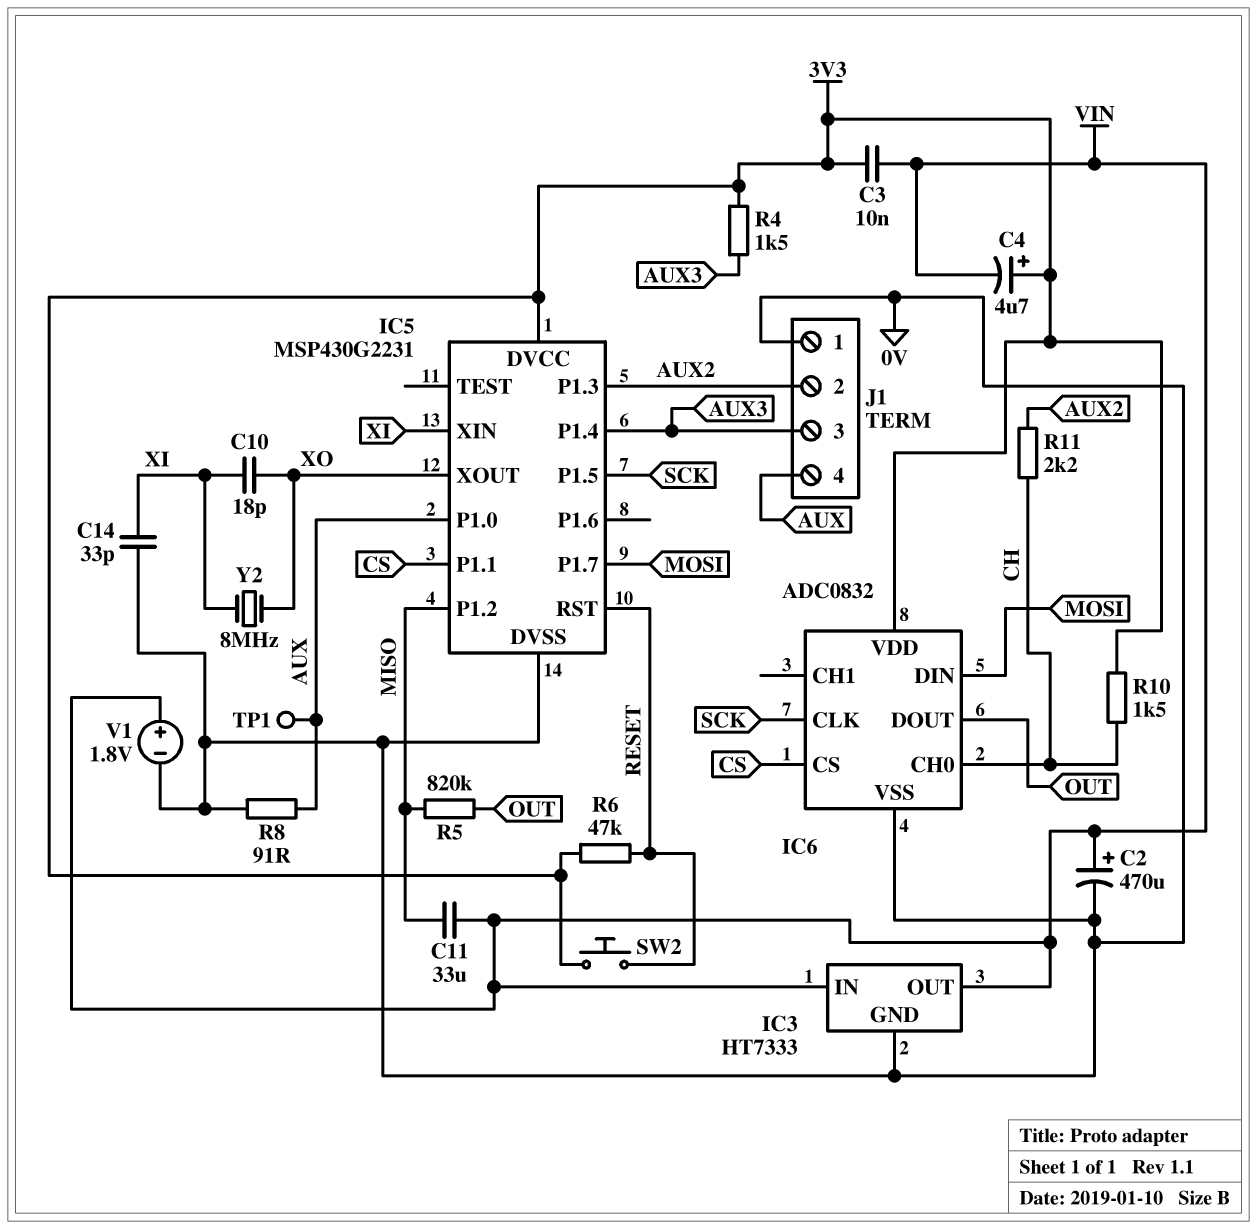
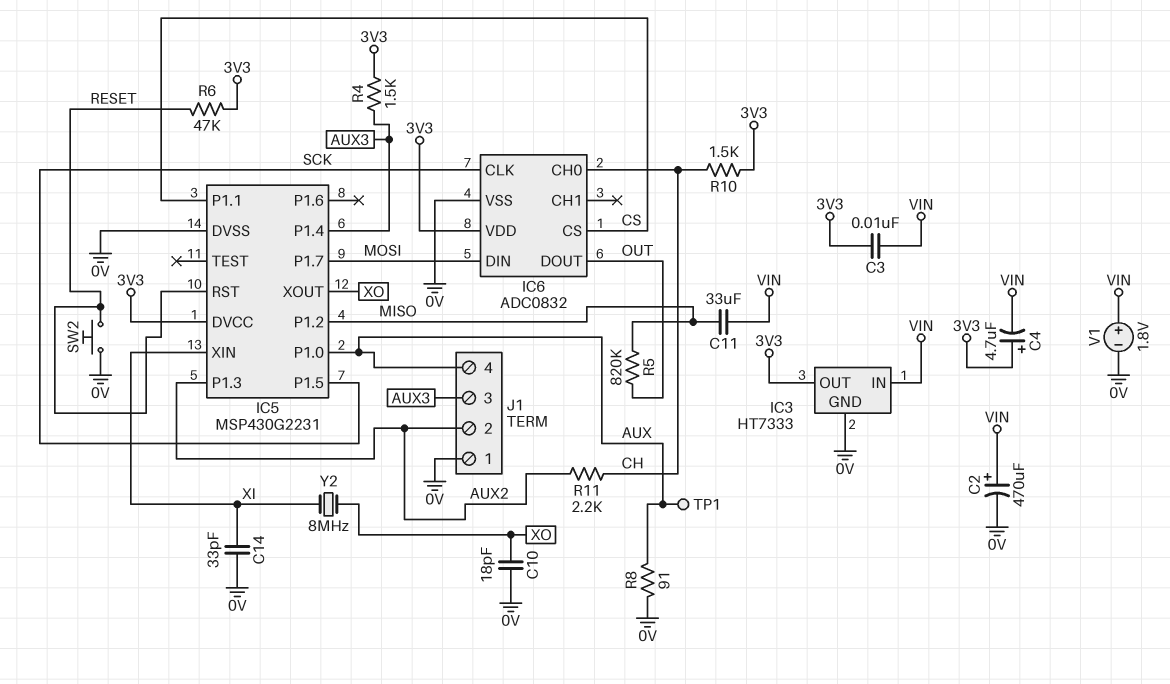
C10: 18pF (XI, XO) -> 18pF (0V, XO)
IC3 pin OUT: VIN -> 3V3
SW2: button (3V3, RESET) -> button (0V, RESET)

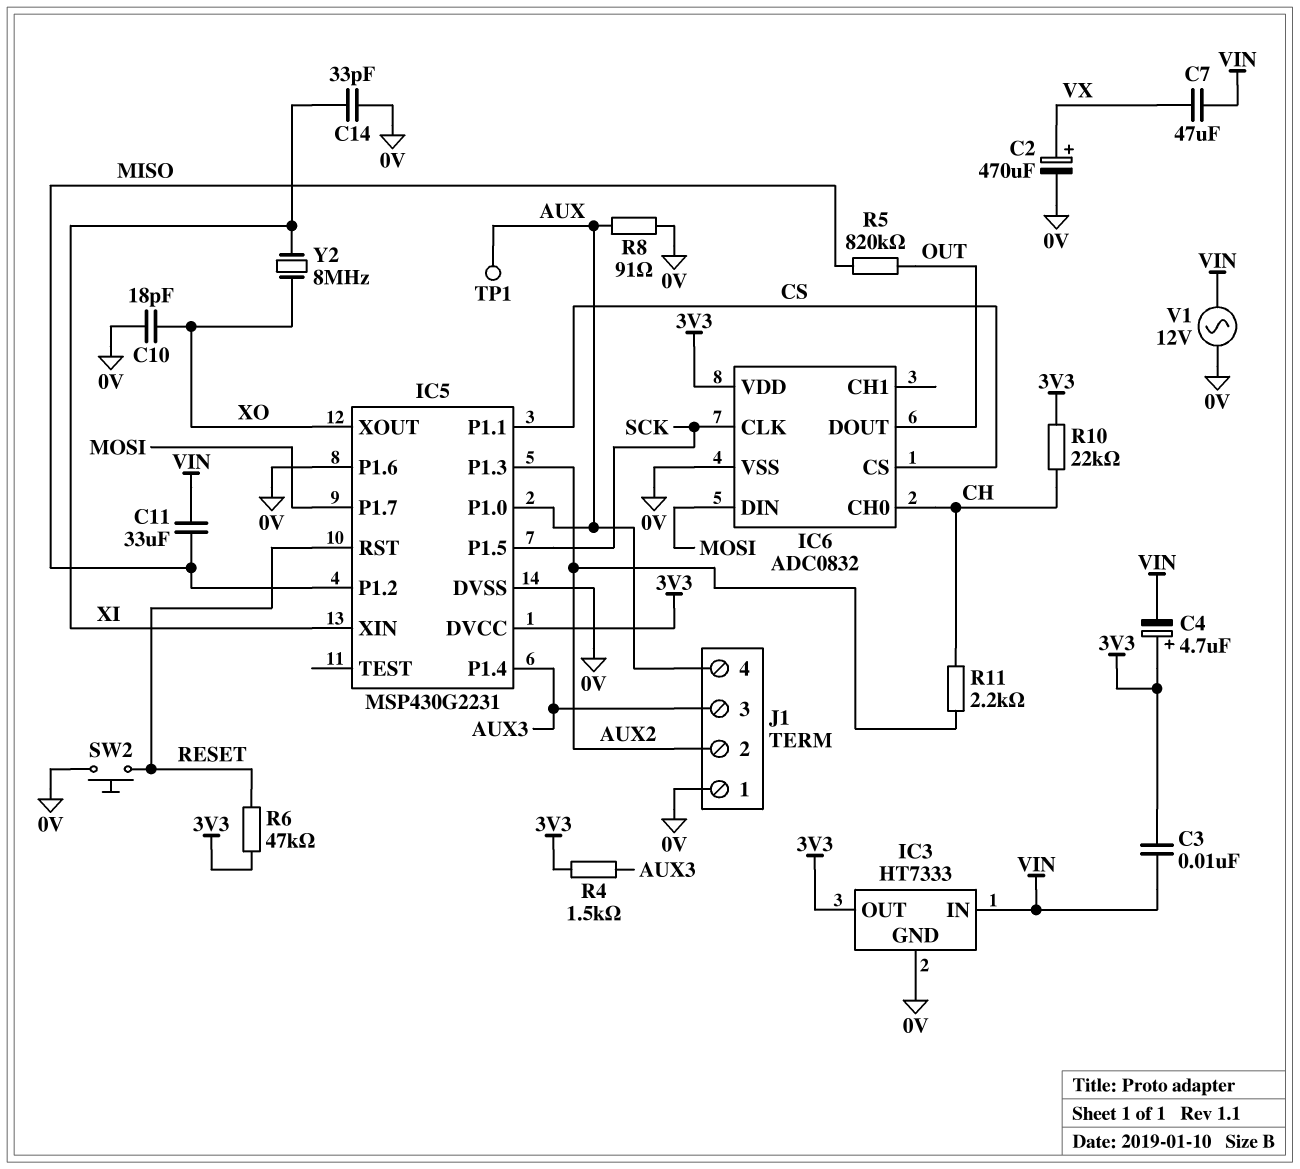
C2: 470uF (plus VIN, minus 0V) -> 470uF (plus VX, minus 0V)
C7: none -> 47uF (VIN, VX)
IC5 pin P1.6: none -> 0V
R10: 1.5k (3V3, CH) -> 22k (3V3, CH)
V1: 1.8V (plus VIN, minus 0V) -> AC 12V (0V, VIN)

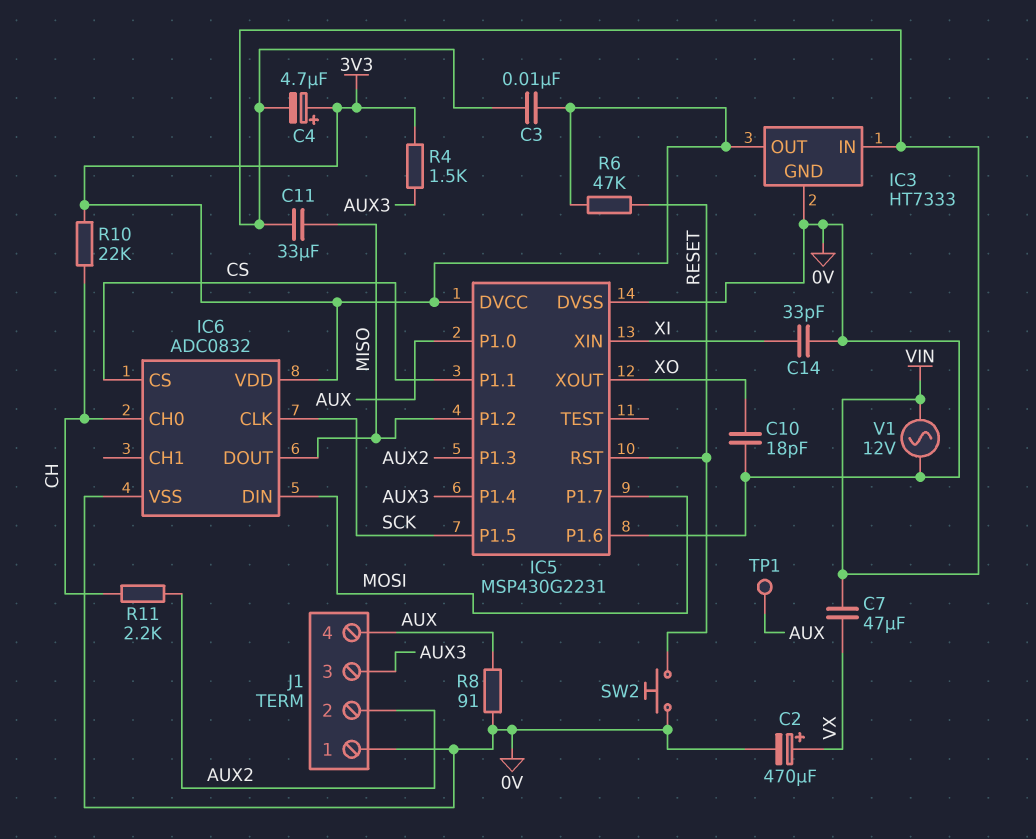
IC6 pin DOUT: OUT -> MISO
R5: 820k (MISO, OUT) -> none
Y2: 8MHz (XI, XO) -> none

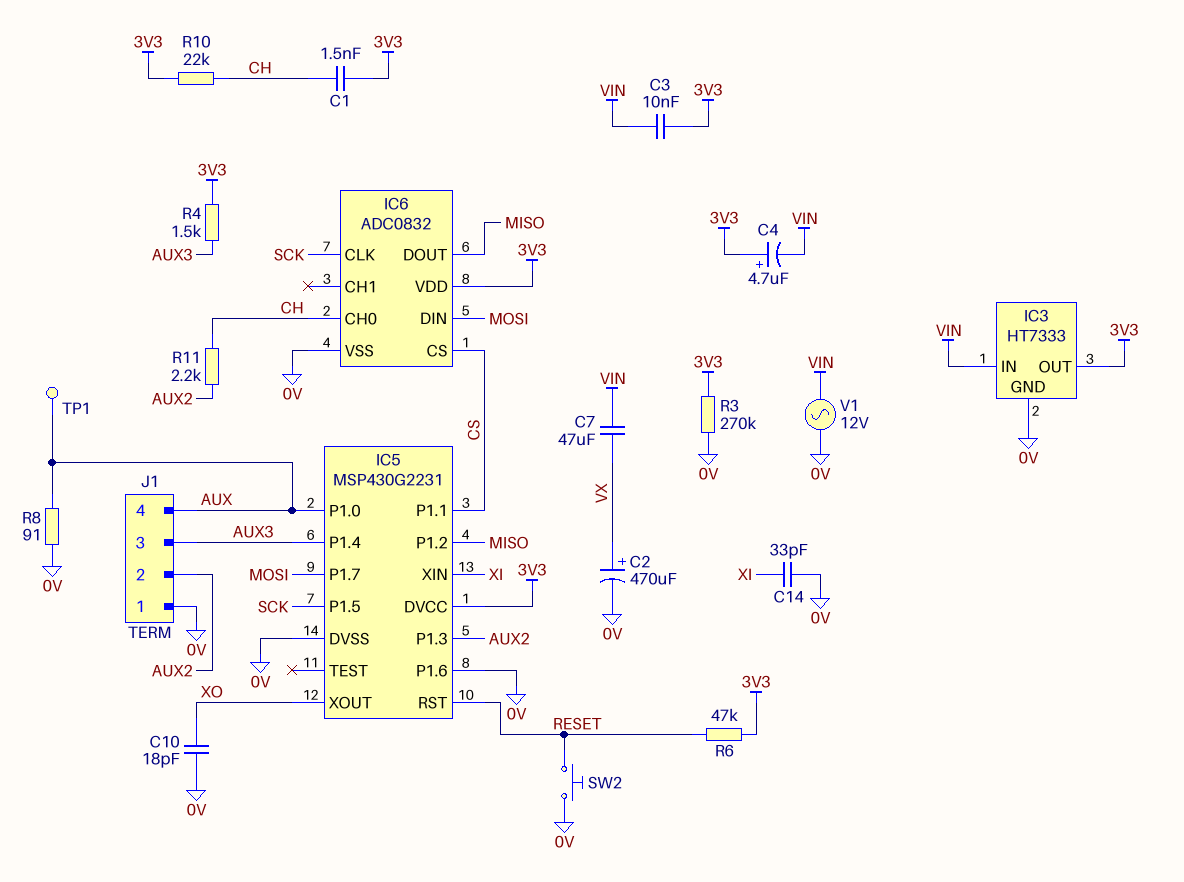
C1: none -> 1.5nF (3V3, CH)
C11: 33uF (MISO, VIN) -> none
R3: none -> 270k (0V, 3V3)

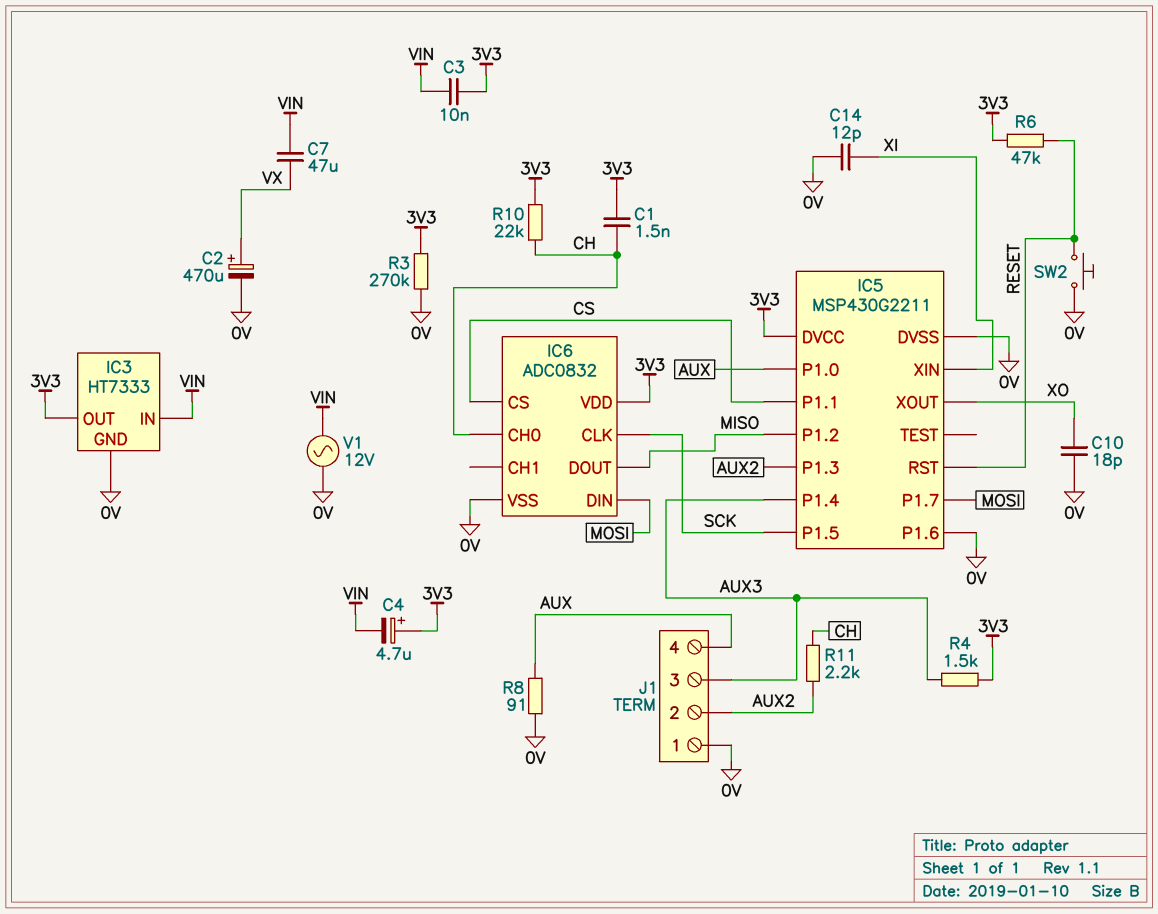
C14: 33pF (0V, XI) -> 12pF (0V, XI)
IC5: MSP430G2231 -> MSP430G2211
TP1: test point (AUX) -> none

